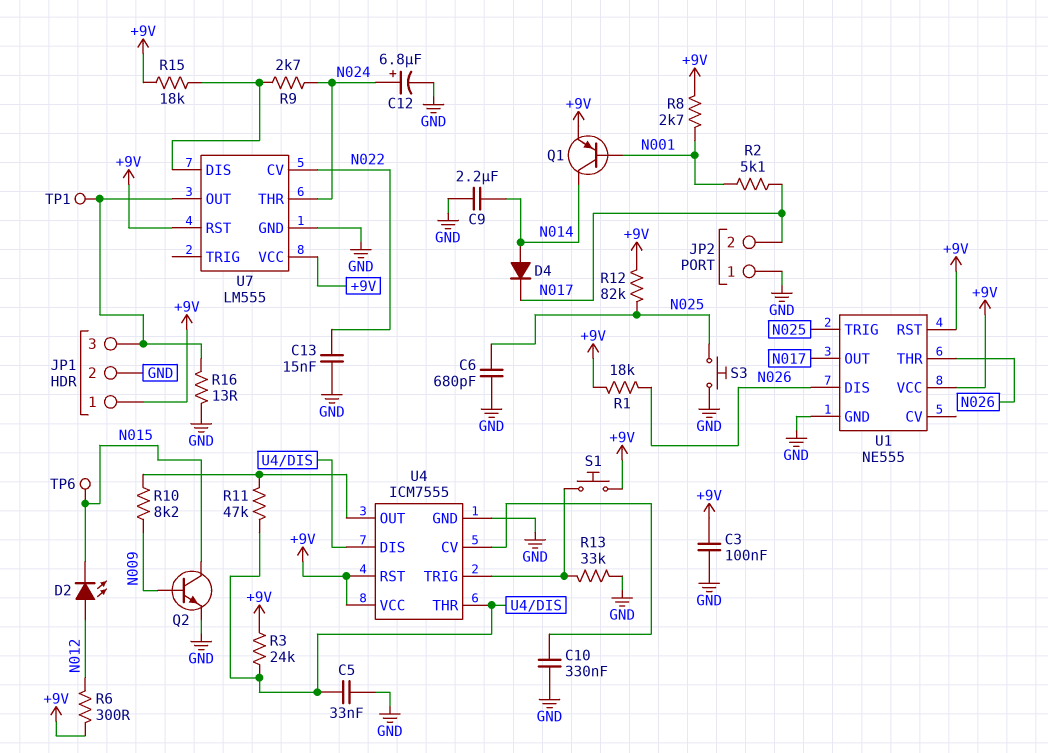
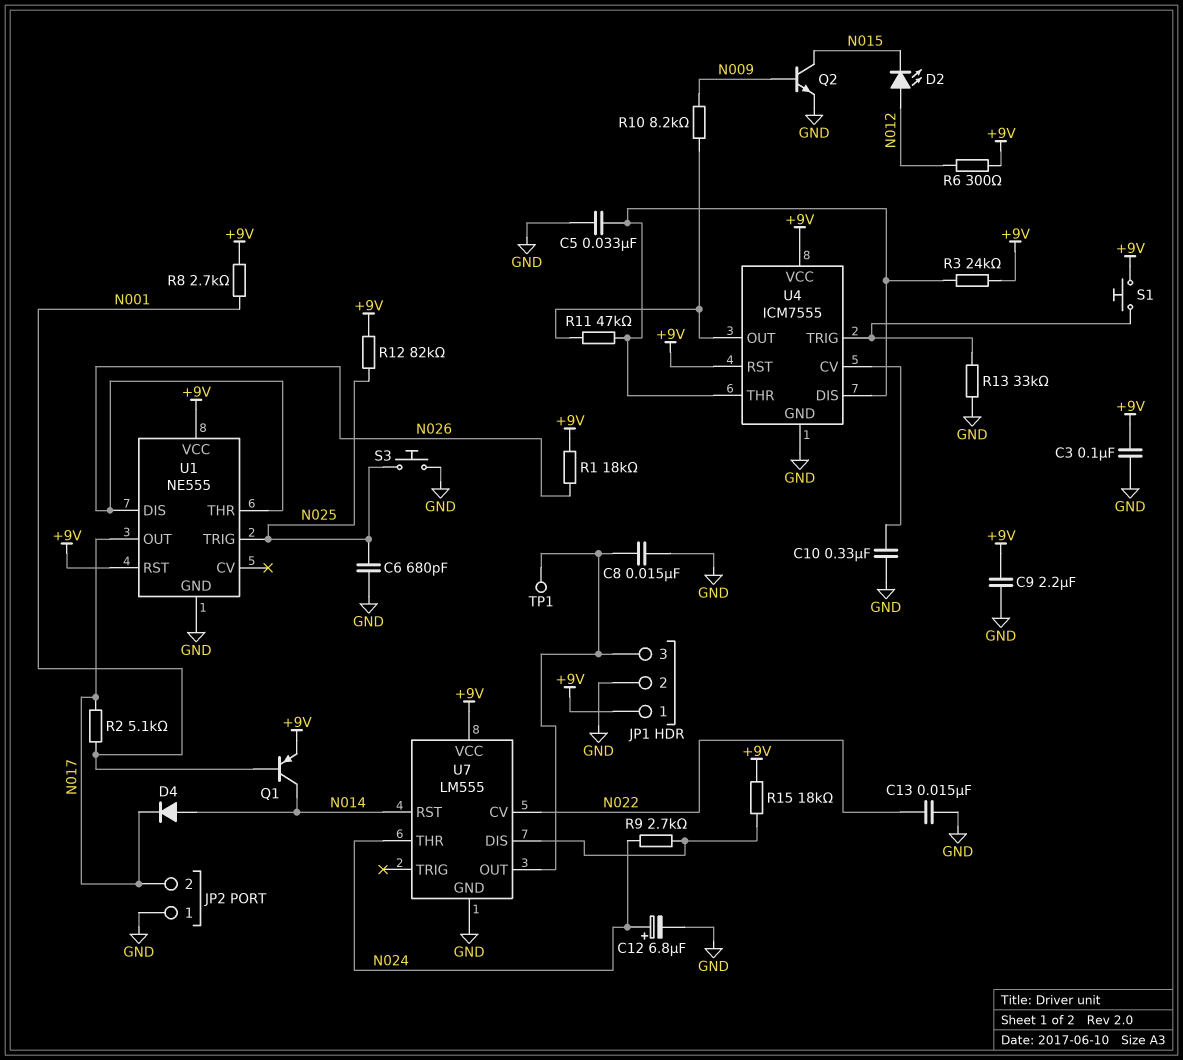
C8: none -> 15nF (GND, JP1/3)
C9: 2.2uF (GND, N014) -> 2.2uF (+9V, GND)
R16: 13 (GND, JP1/3) -> none
TP6: test point (N015) -> none
U7 pin RST: +9V -> N014

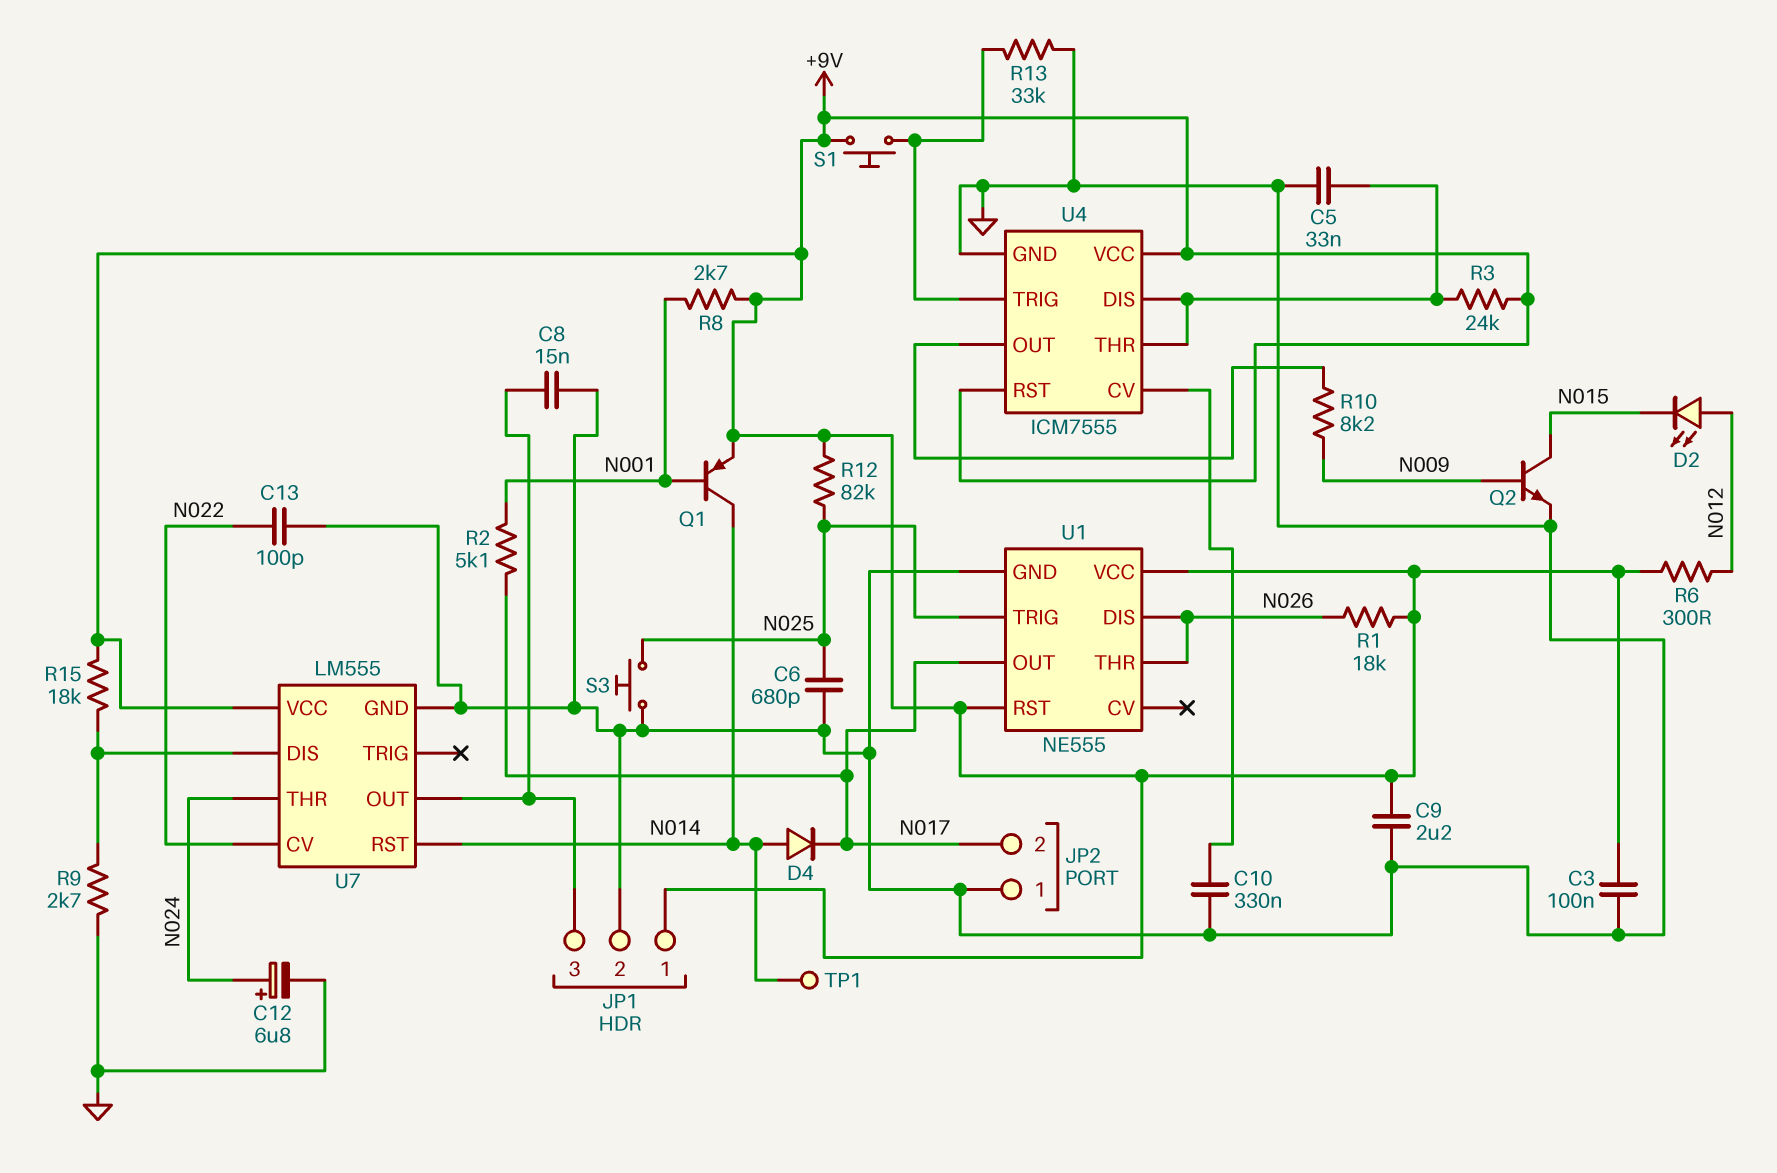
C13: 15nF (GND, N022) -> 100pF (GND, N022)
R9: 2.7k (N024, U7/DIS) -> 2.7k (GND, U7/DIS)
R11: 47k (U4/DIS, U4/OUT) -> none
TP1: test point (JP1/3) -> test point (N014)

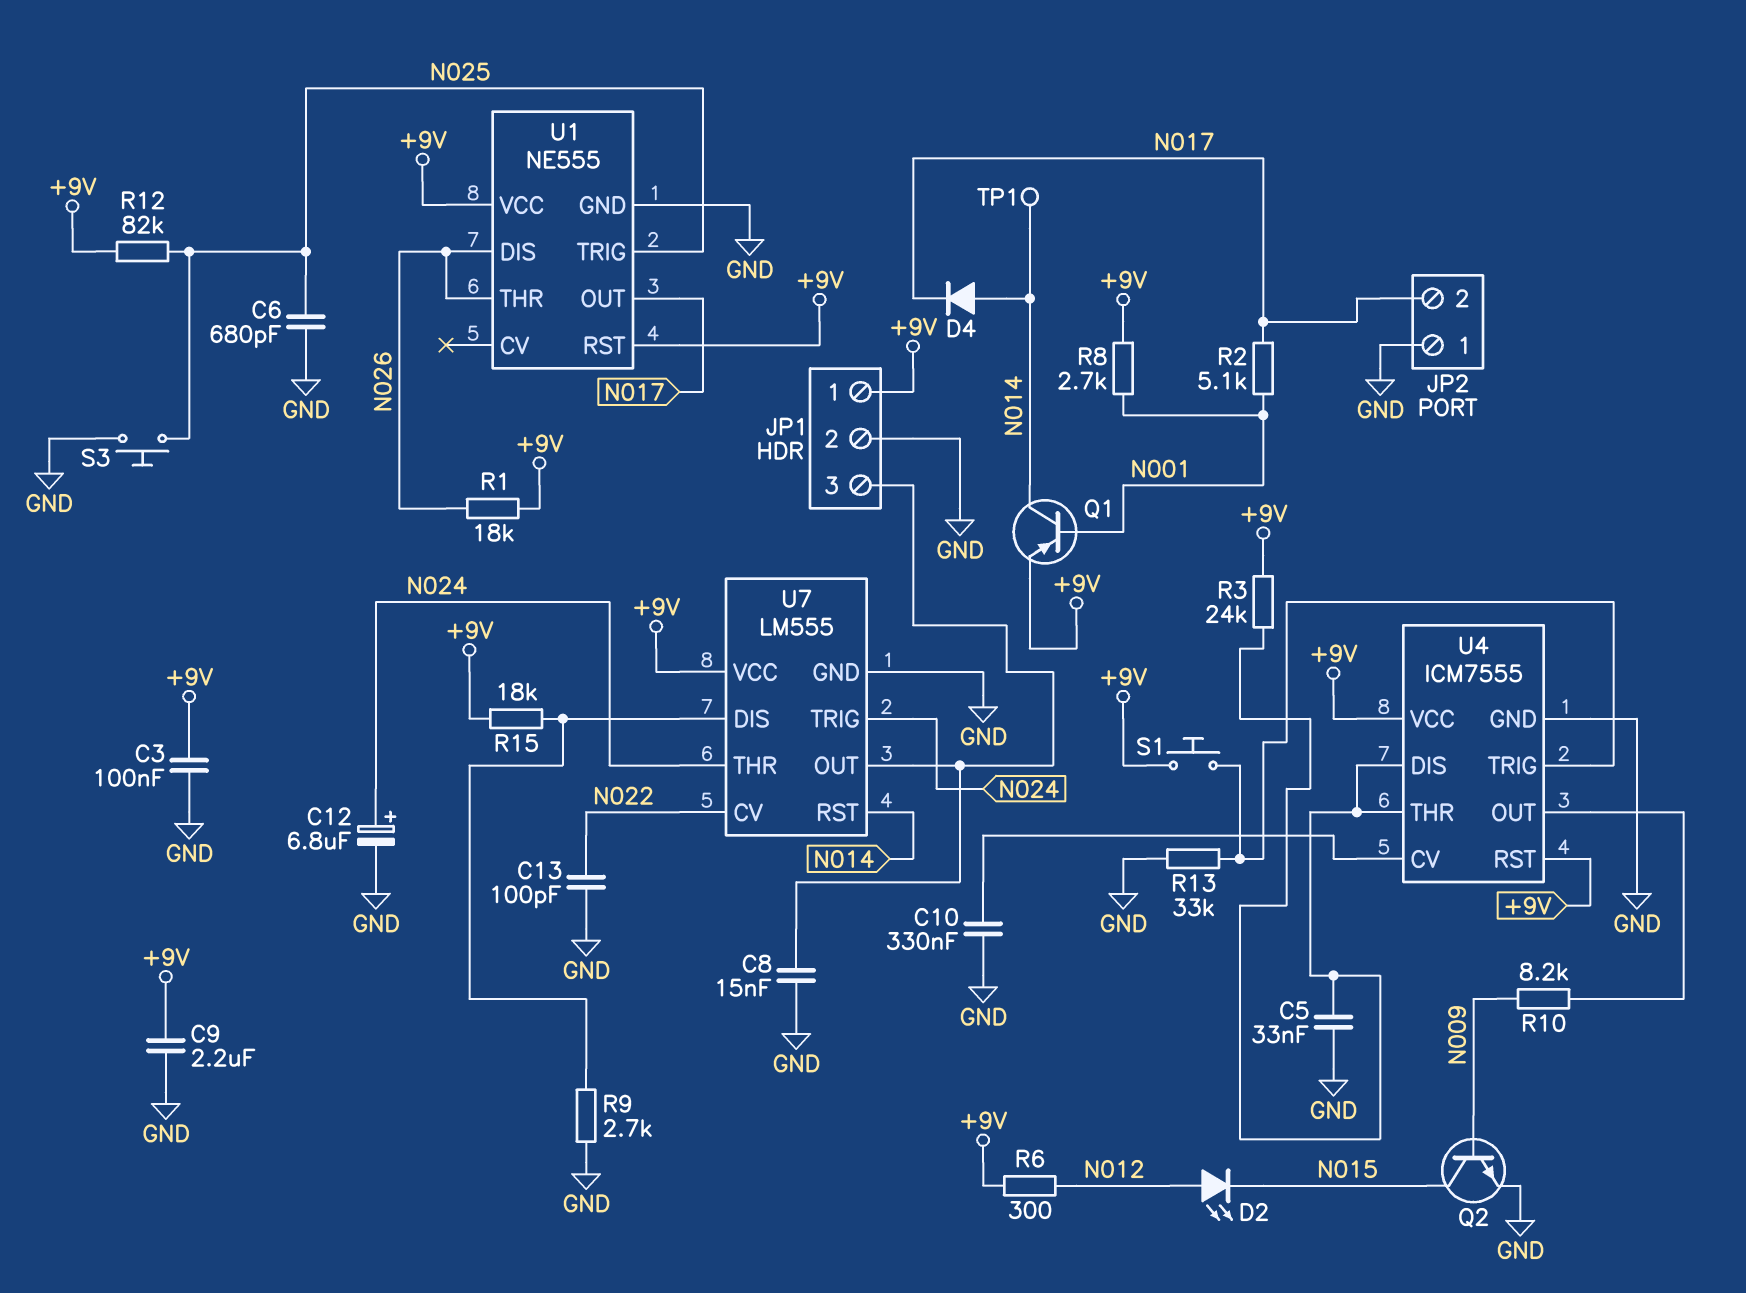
U7 pin TRIG: none -> N024

